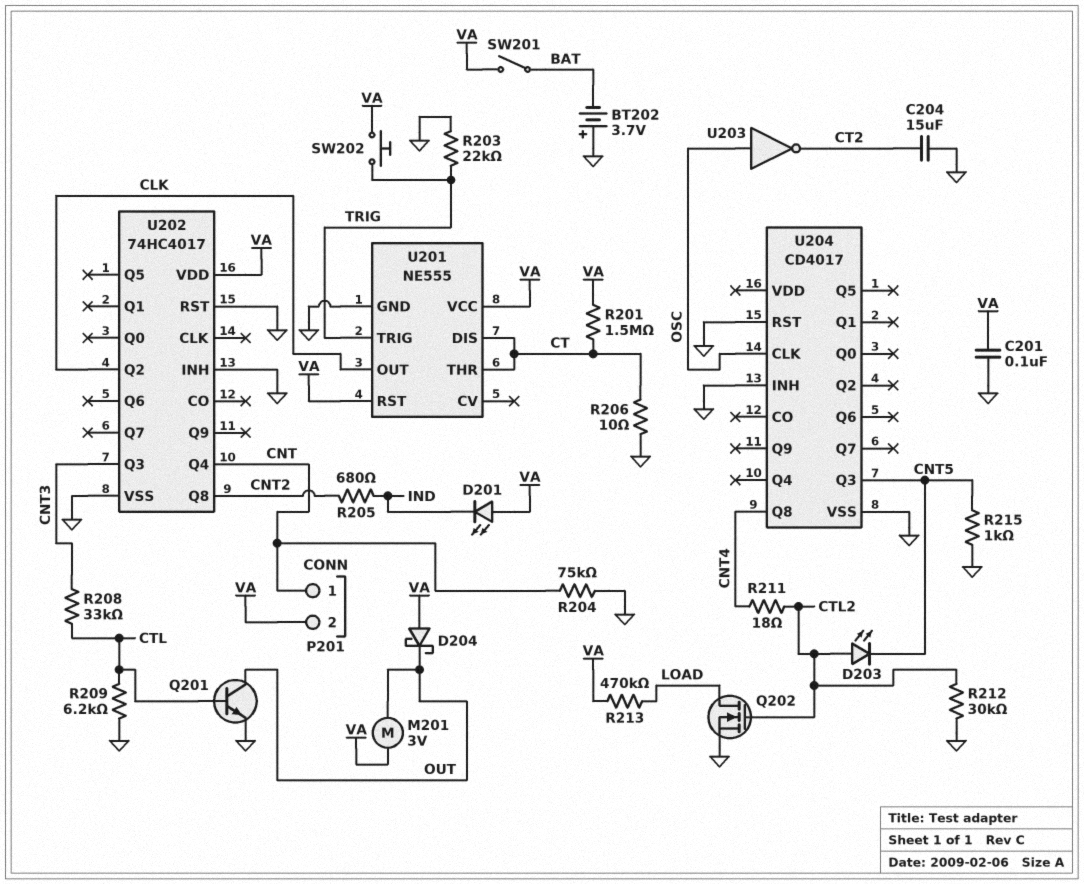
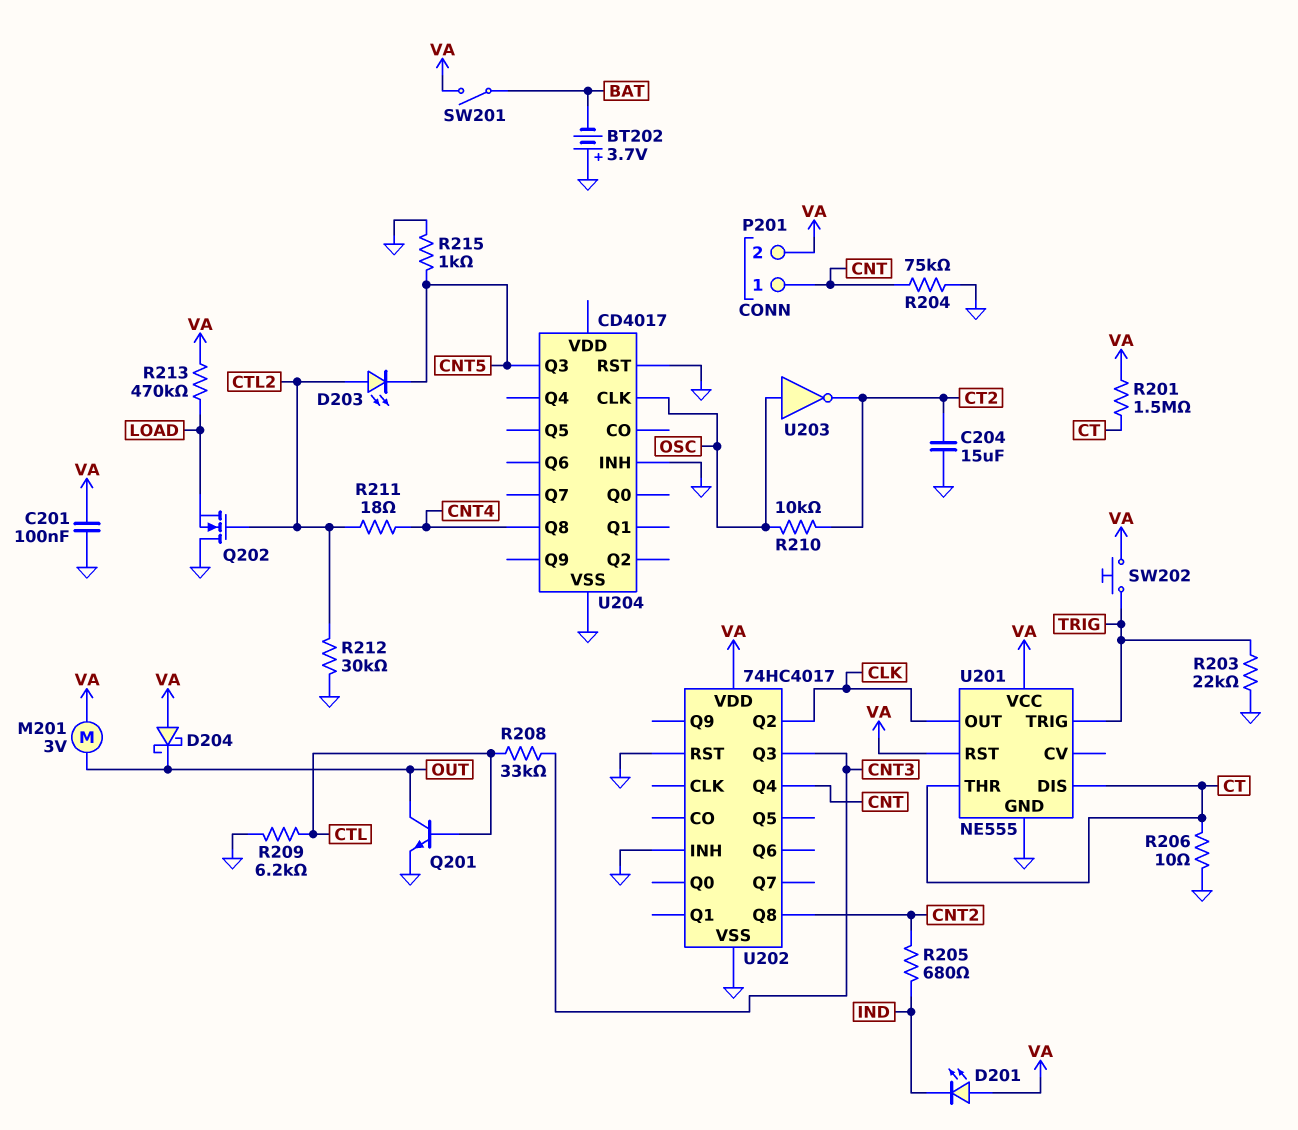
Q202: NMOS (G CTL2, D LOAD, S GND) -> NMOS (G CTL2, D GND, S LOAD)
R210: none -> 10k (CT2, OSC)

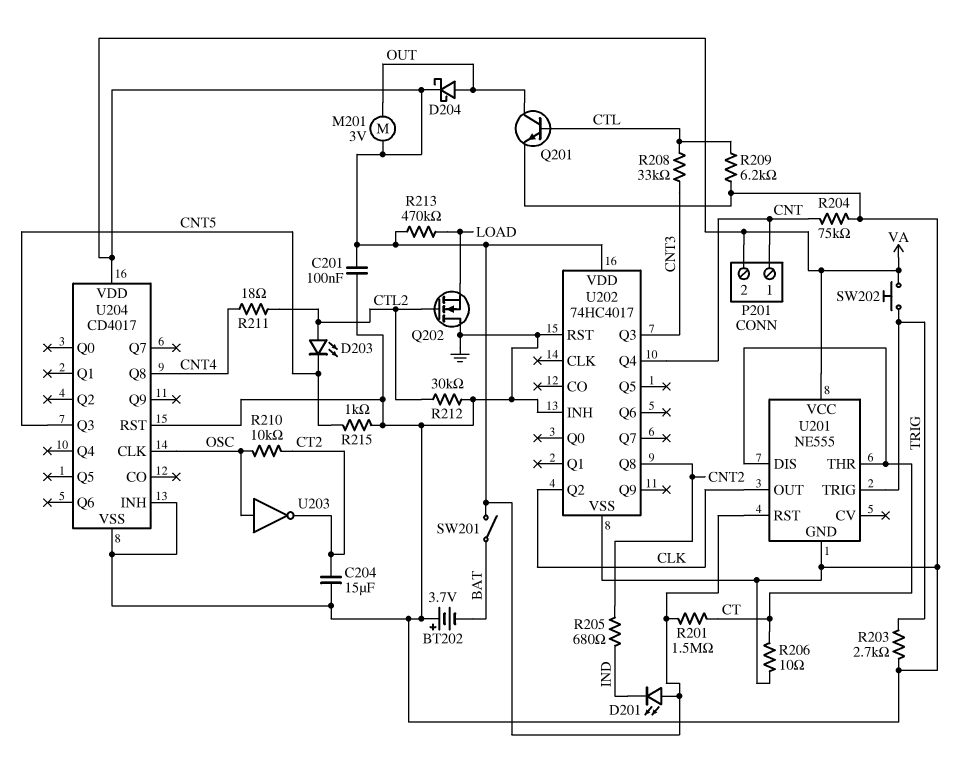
D204: schottky (A VA, K OUT) -> schottky (A OUT, K VA)
R203: 22k (GND, TRIG) -> 2.7k (GND, TRIG)
U204 pin VDD: none -> VA

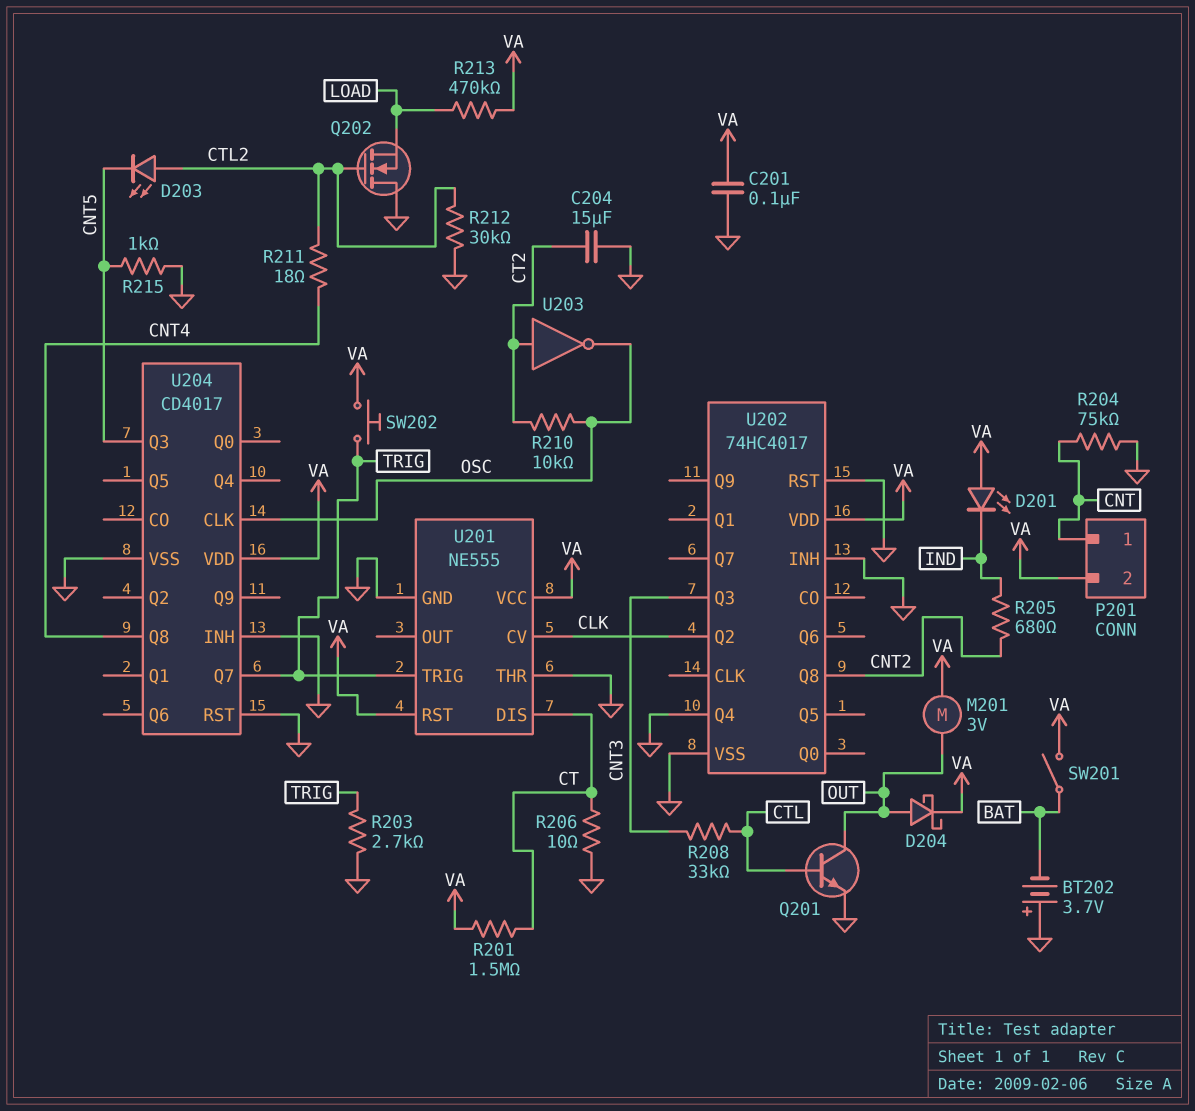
R209: 6.2k (CTL, GND) -> none
U201 pin CV: none -> CLK
U201 pin OUT: CLK -> none
U201 pin THR: CT -> GND
U202 pin Q4: CNT -> GND
U203: NOT (in OSC, out CT2) -> NOT (in CT2, out OSC)
U204 pin Q7: none -> TRIG

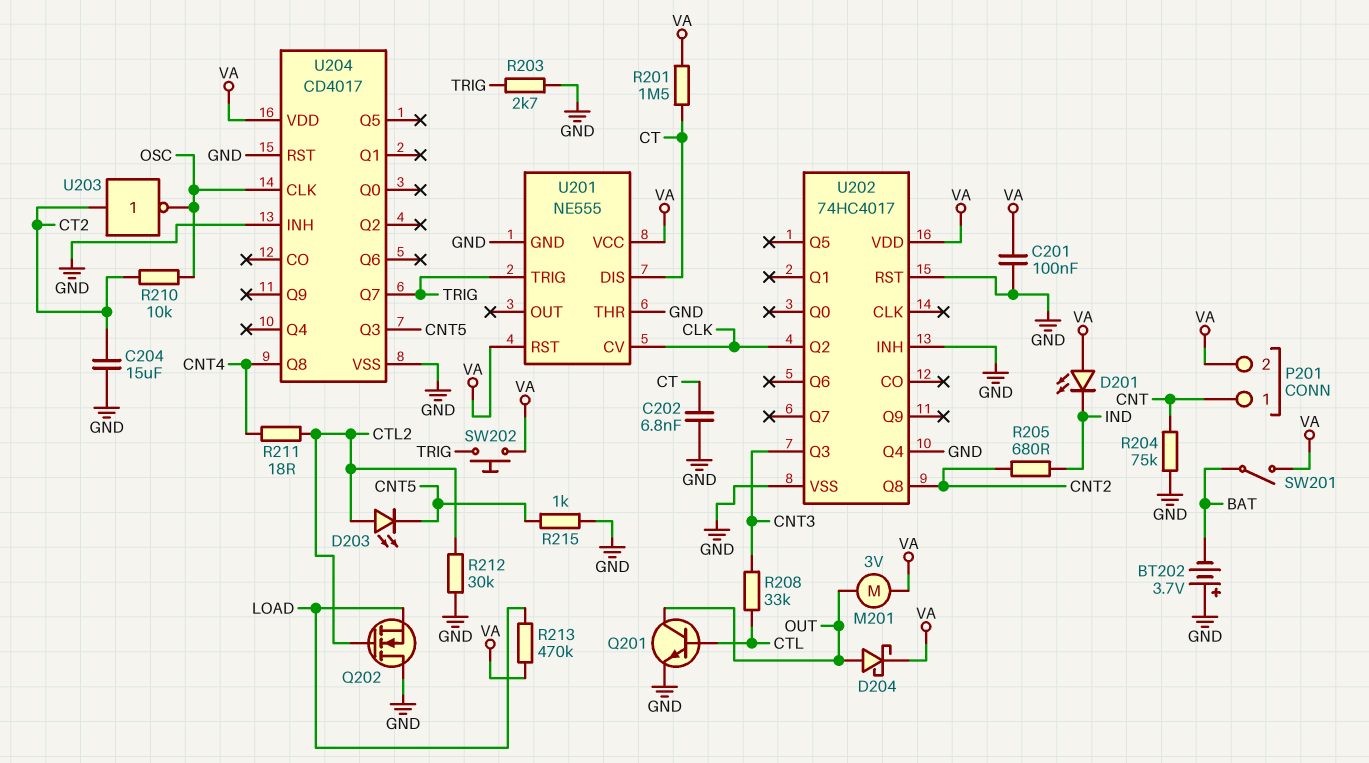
C202: none -> 6.8nF (CT, GND)
R206: 10 (CT, GND) -> none

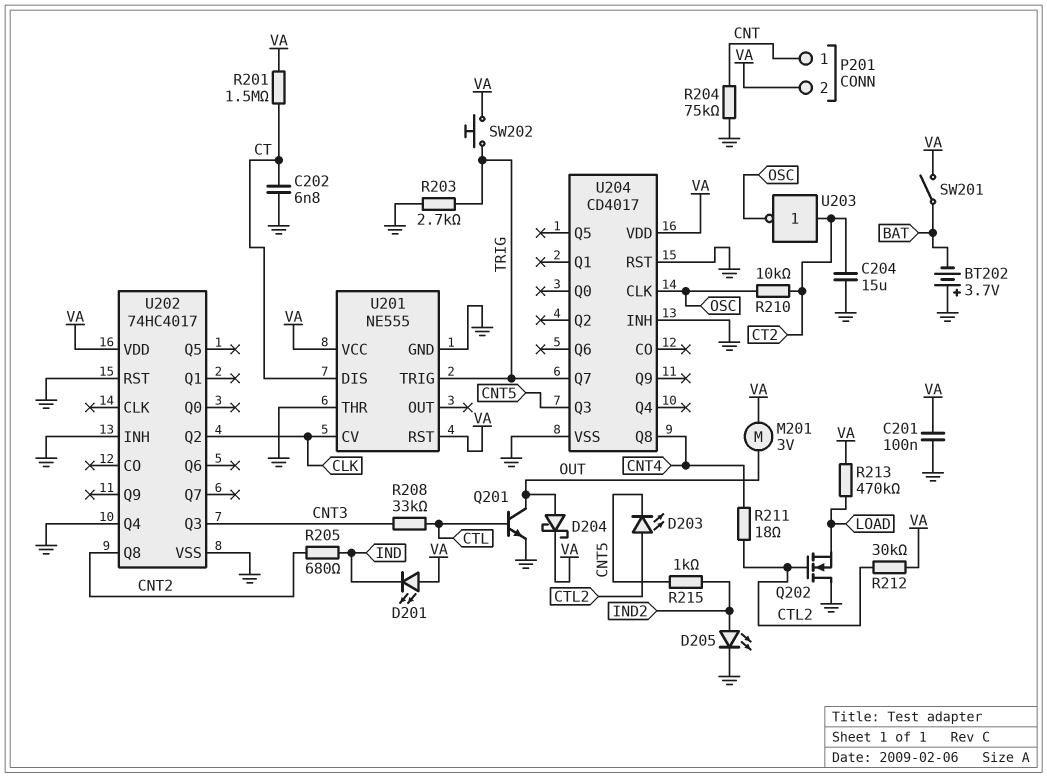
D205: none -> LED (A IND2, K GND)
R212: 30k (CTL2, GND) -> 30k (CTL2, VA)
R215: 1k (CNT5, GND) -> 1k (CNT5, IND2)

